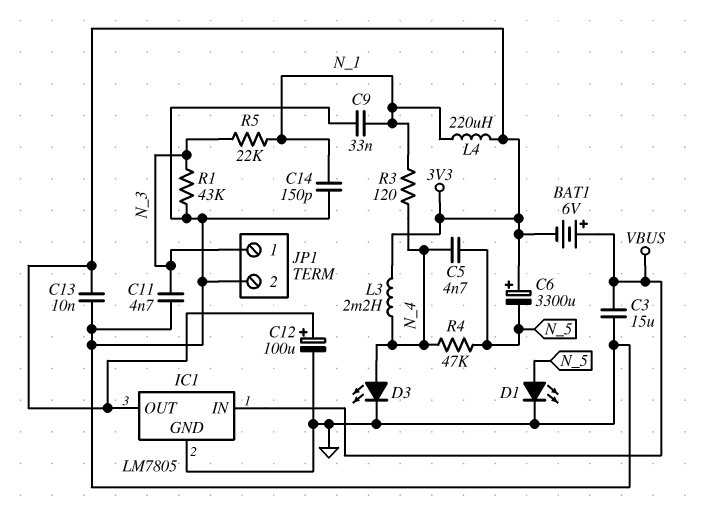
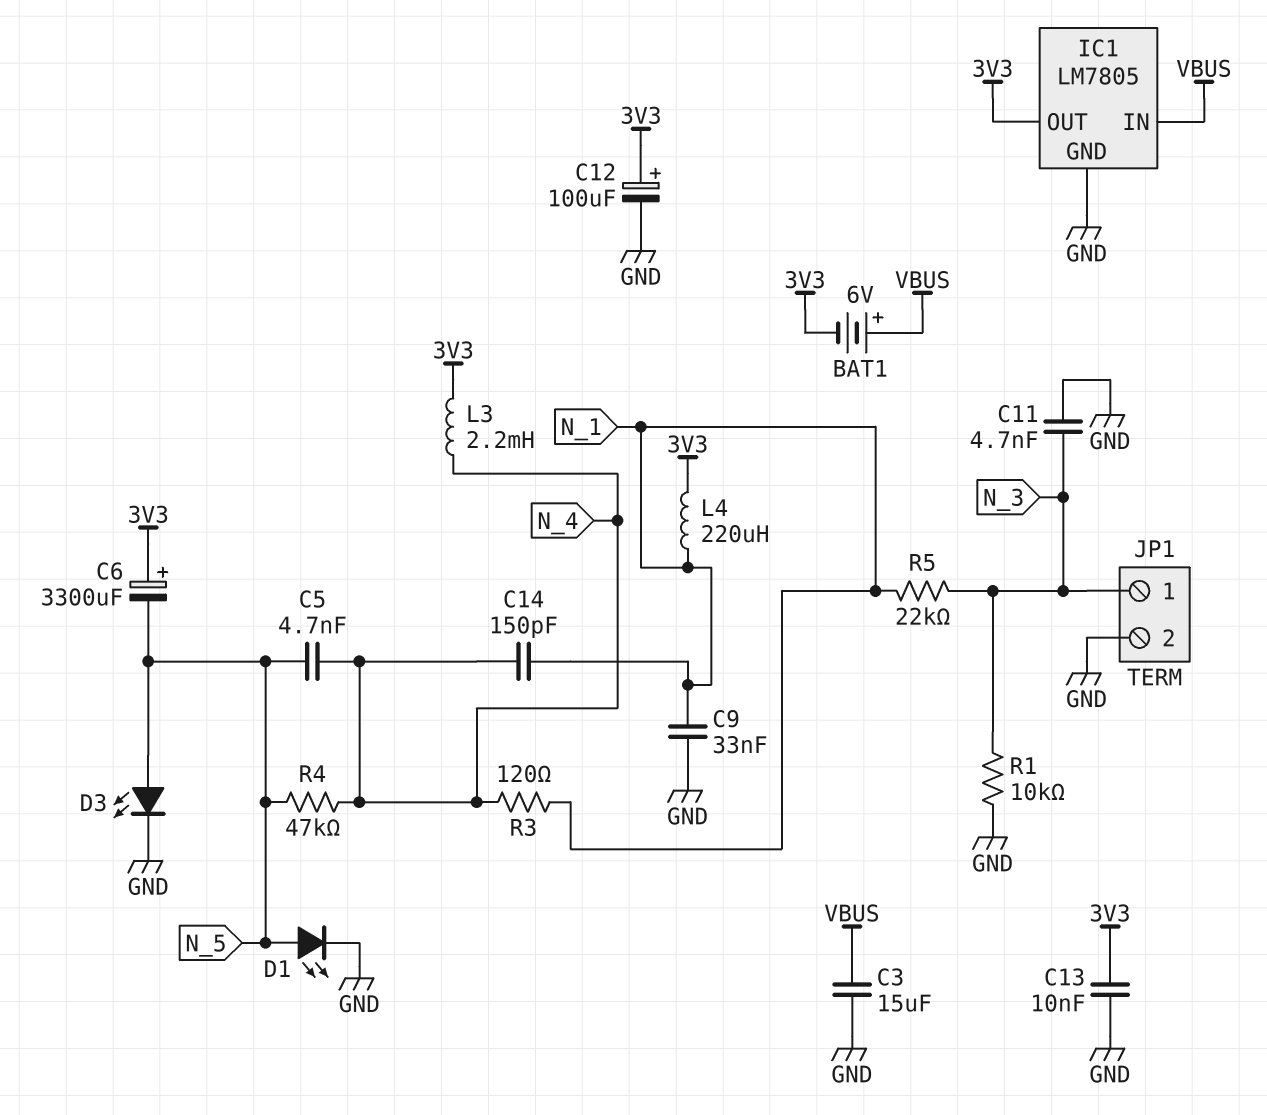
C14: 150pF (GND, N_1) -> 150pF (N_1, N_4)
D3: LED (A N_4, K GND) -> LED (A N_5, K GND)
R1: 43k (GND, N_3) -> 10k (GND, N_3)

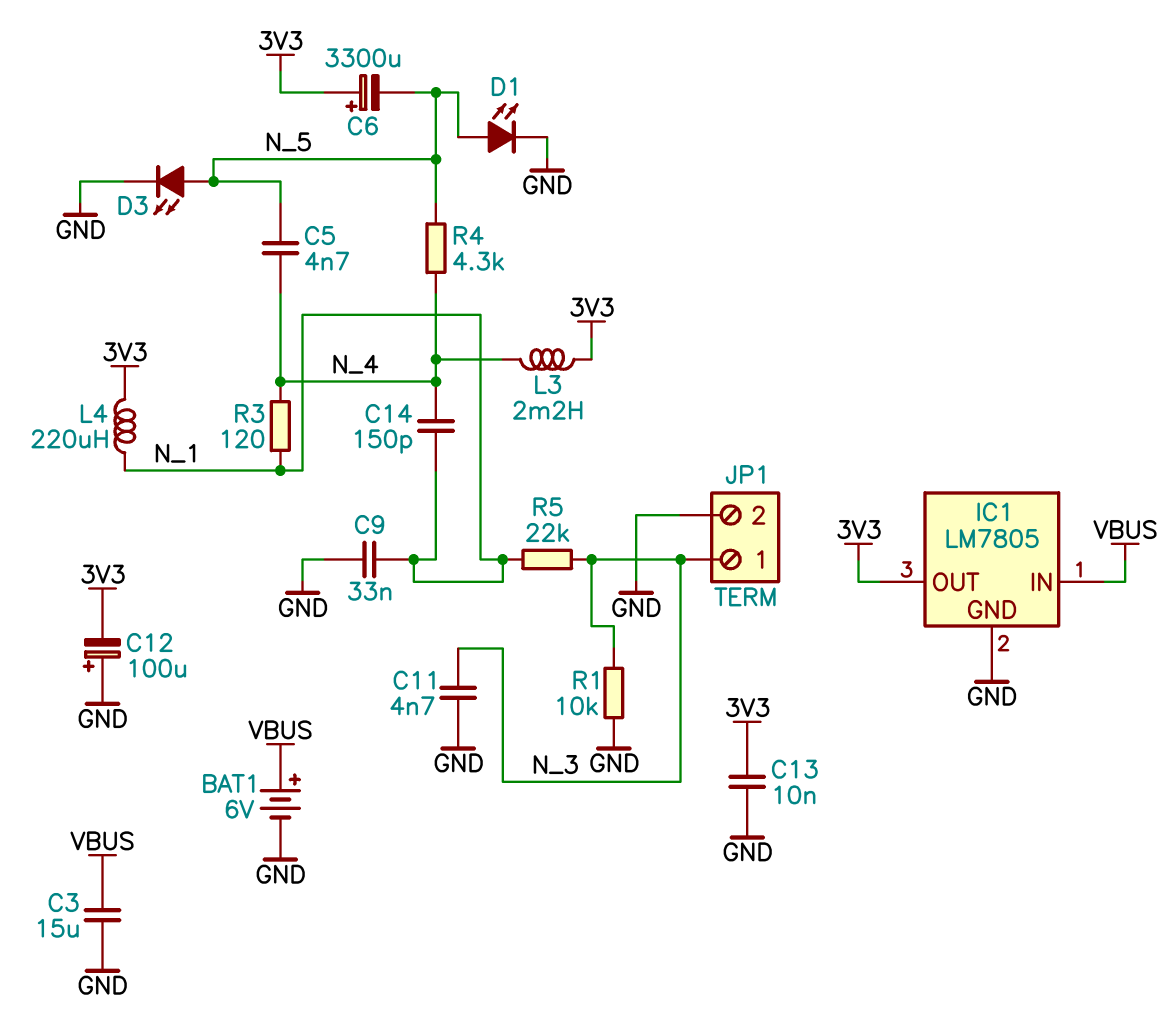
BAT1: 6V (plus VBUS, minus 3V3) -> 6V (plus VBUS, minus GND)
C12: 100uF (plus 3V3, minus GND) -> 100uF (plus GND, minus 3V3)
R4: 47k (N_4, N_5) -> 4.3k (N_4, N_5)

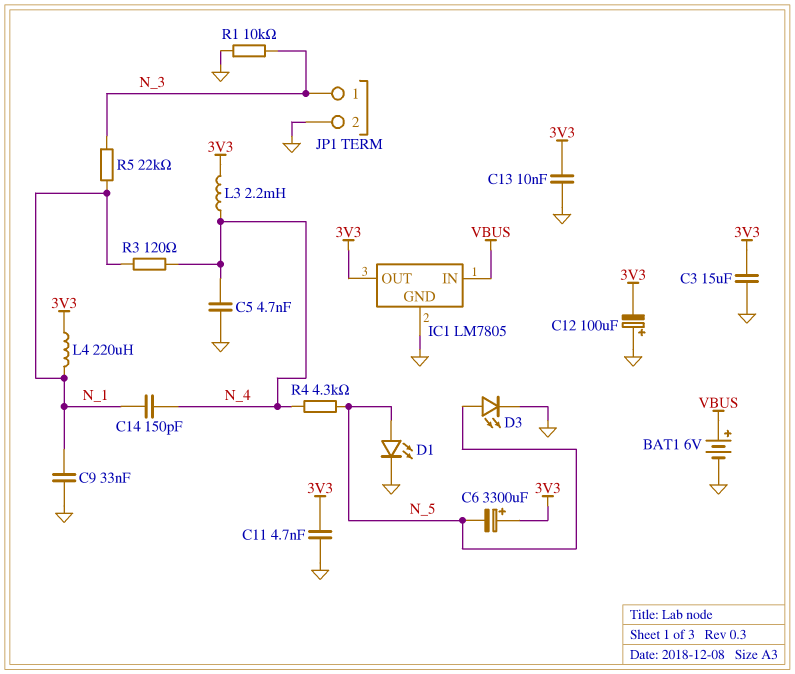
C3: 15uF (GND, VBUS) -> 15uF (3V3, GND)
C5: 4.7nF (N_4, N_5) -> 4.7nF (GND, N_4)
C11: 4.7nF (GND, N_3) -> 4.7nF (3V3, GND)

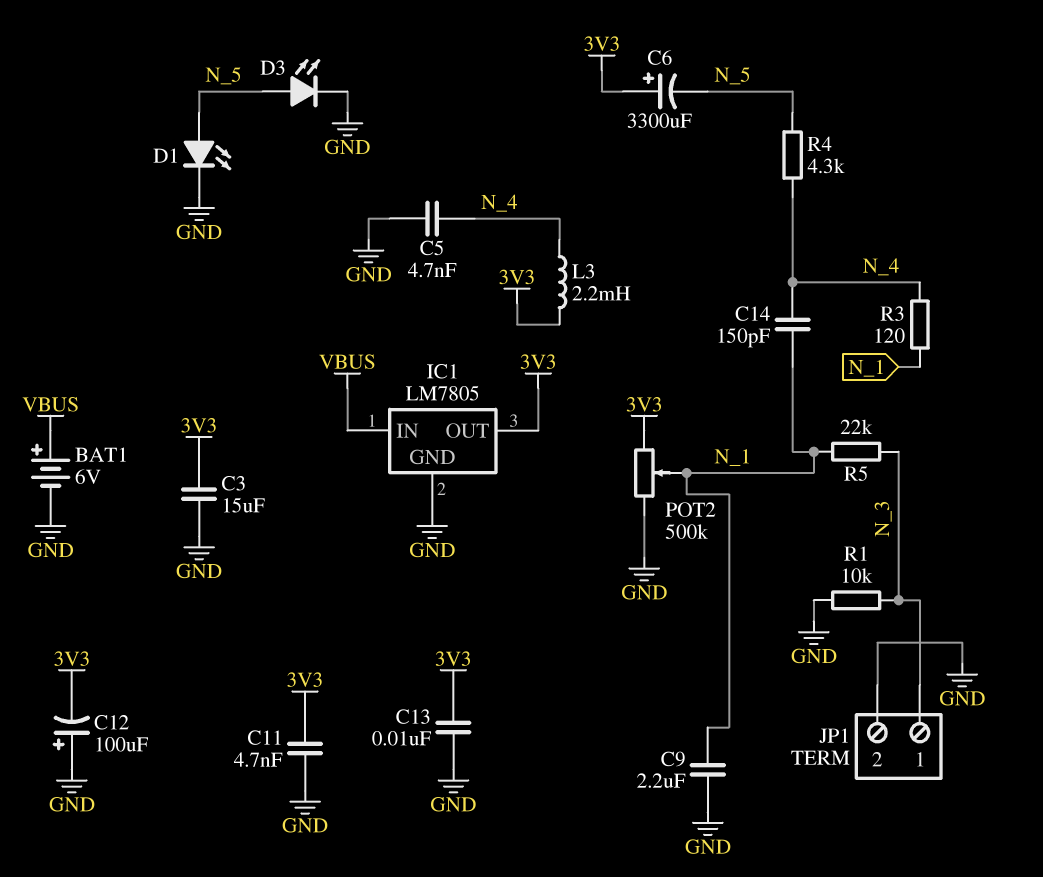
C9: 33nF (GND, N_1) -> 2.2uF (GND, N_1)
L4: 220uH (3V3, N_1) -> none
POT2: none -> 500k (3V3, GND, wiper N_1)

